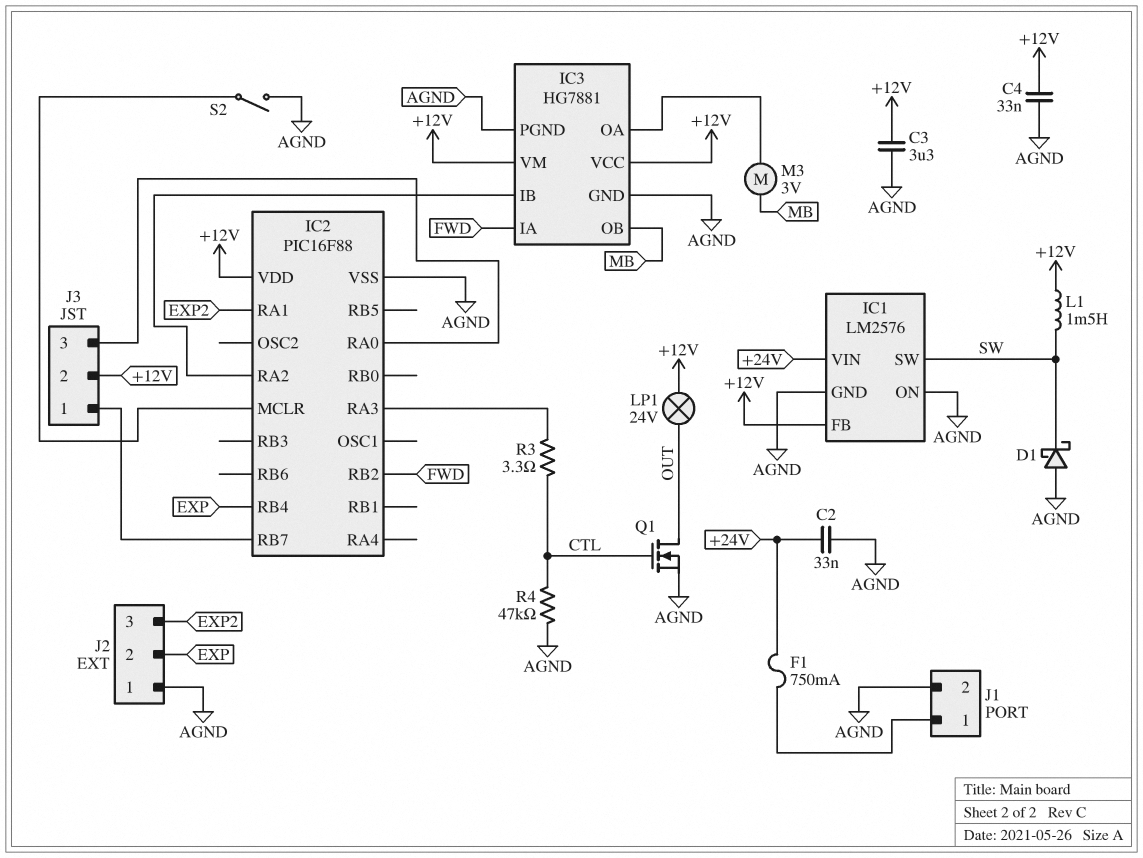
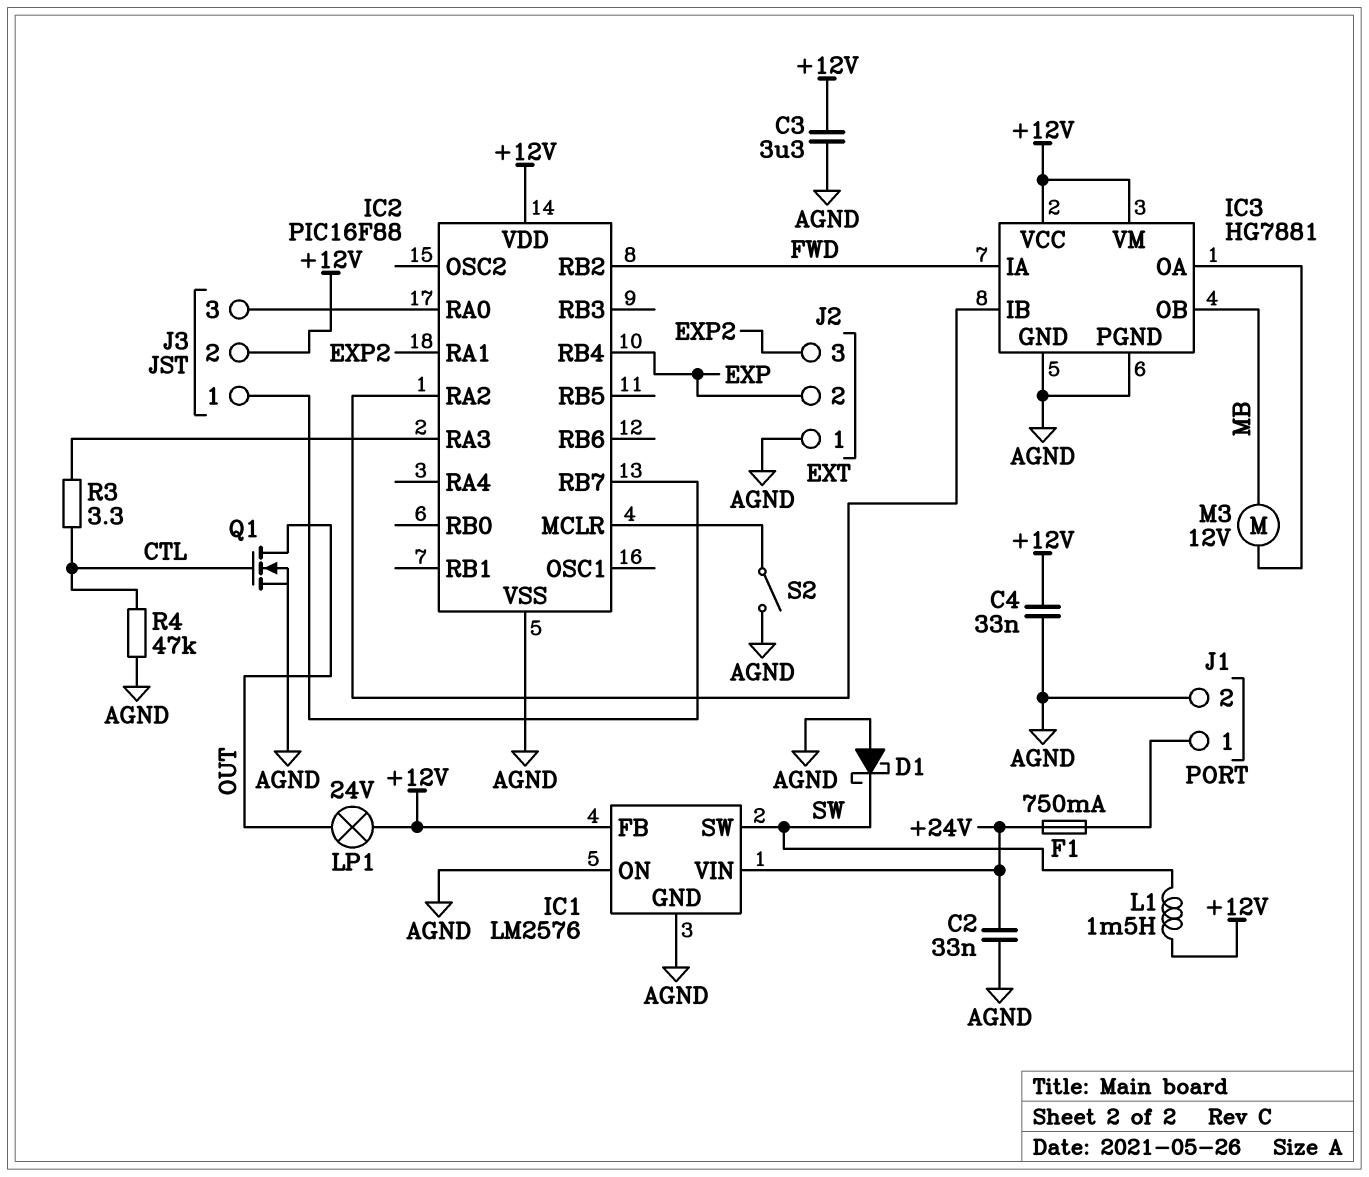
M3: motor 3V (IC3/OA, MB) -> motor 12V (IC3/OA, MB)

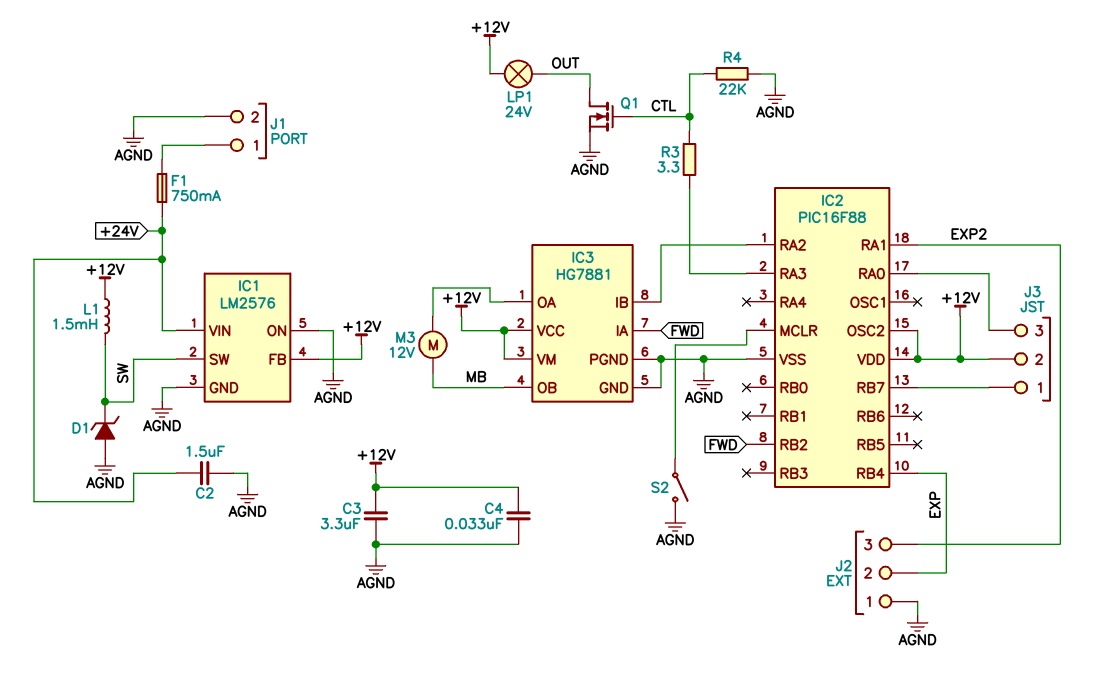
C2: 33nF (+24V, AGND) -> 1.5uF (+24V, AGND)
D1: schottky (A AGND, K SW) -> zener (A AGND, K SW)
IC2 pin OSC2: none -> +12V
R4: 47k (AGND, CTL) -> 22k (AGND, CTL)

